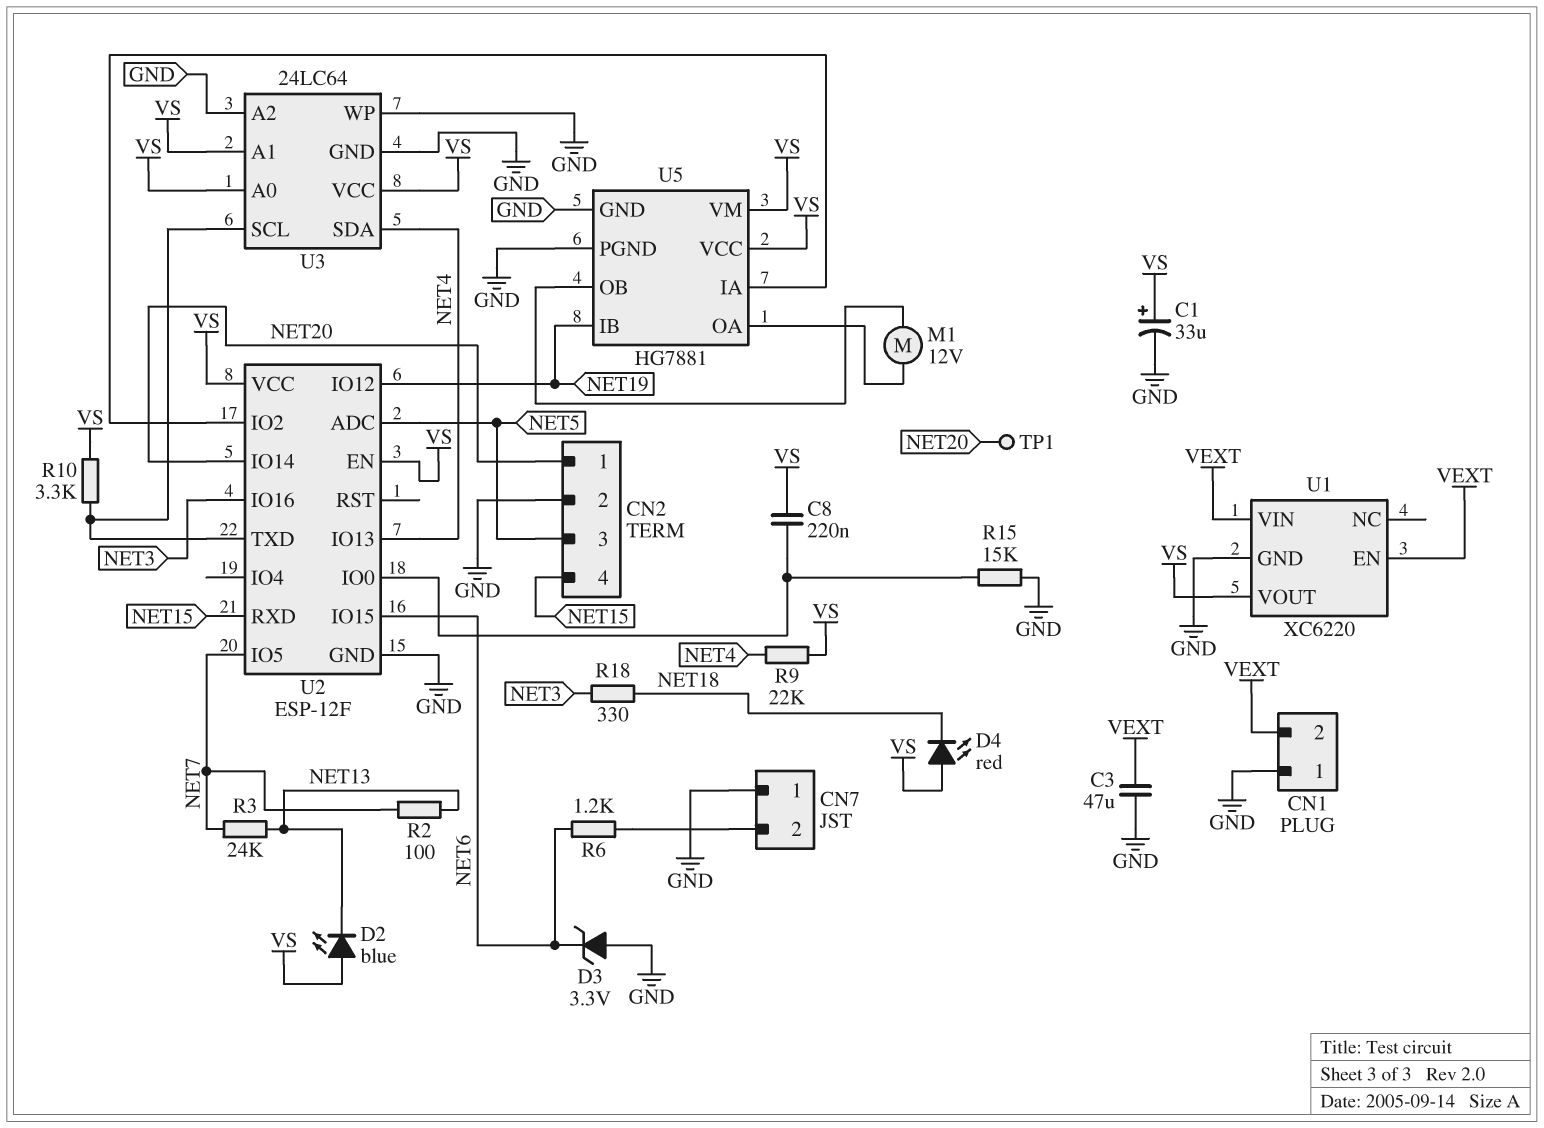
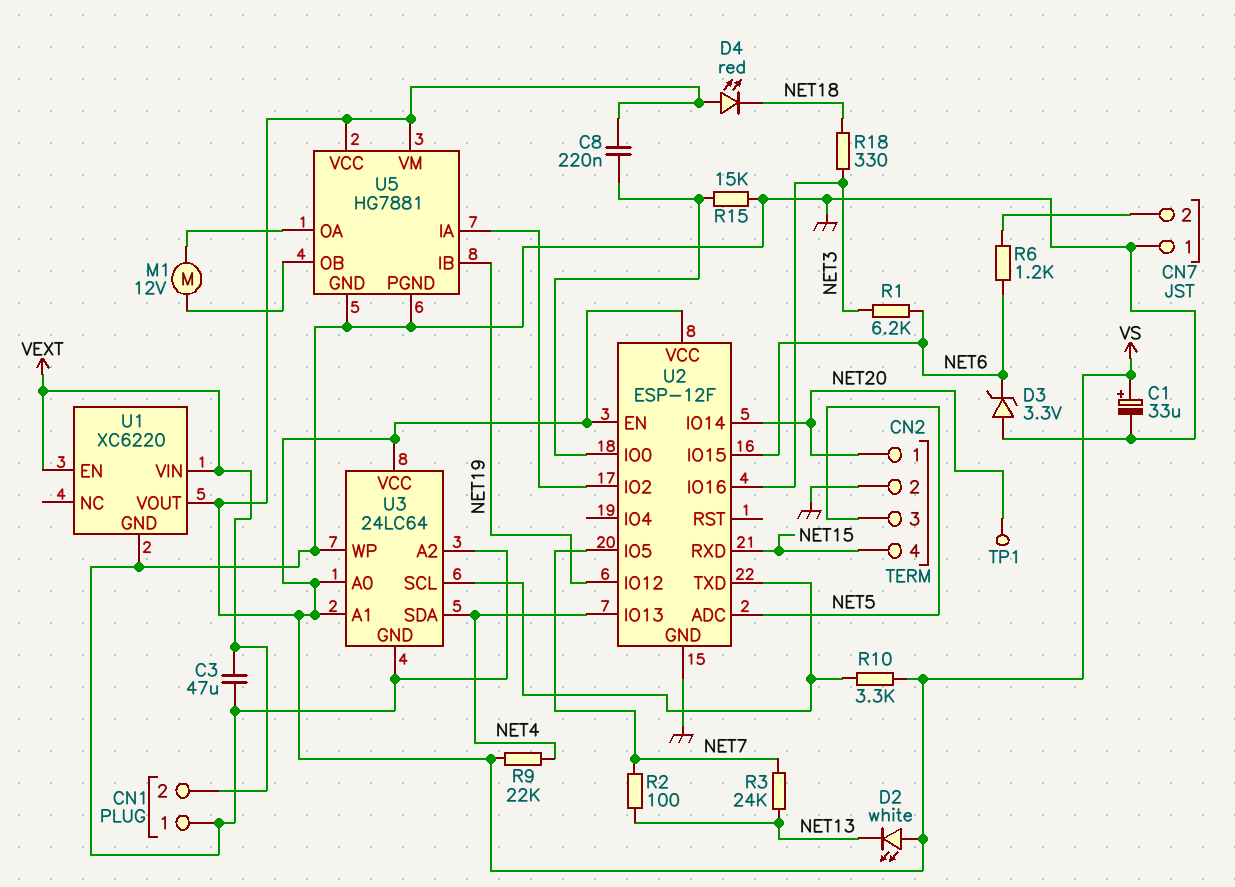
D2: LED blue (A VS, K NET13) -> LED white (A VS, K NET13)
R1: none -> 6.2k (NET3, NET6)

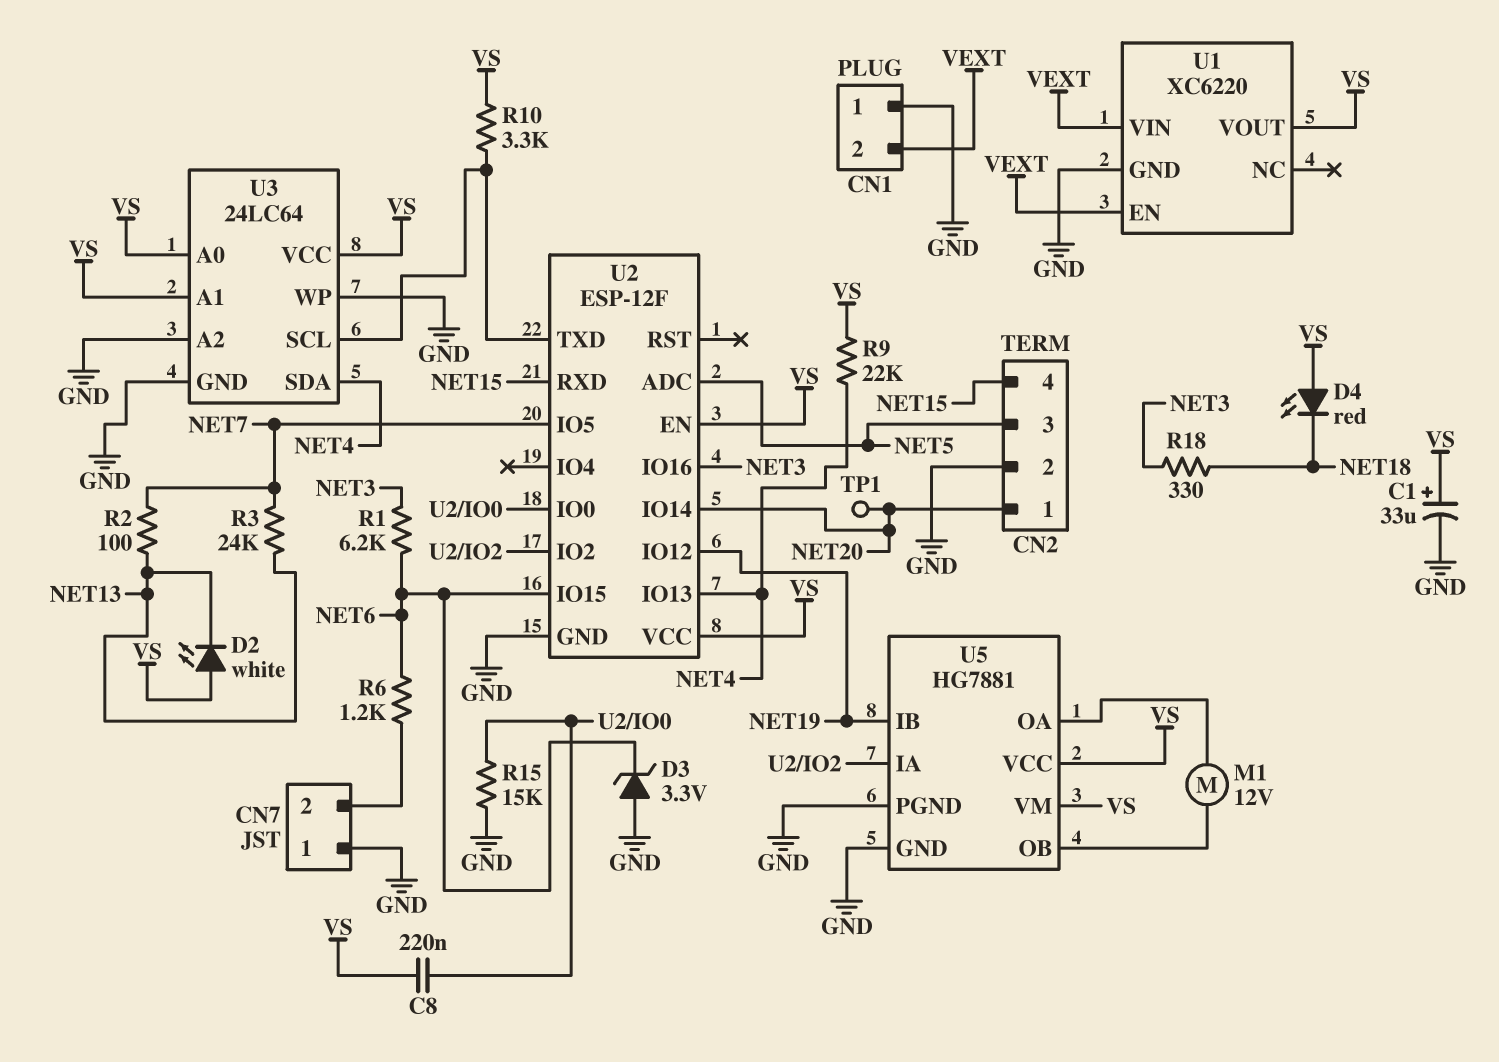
C3: 47uF (GND, VEXT) -> none

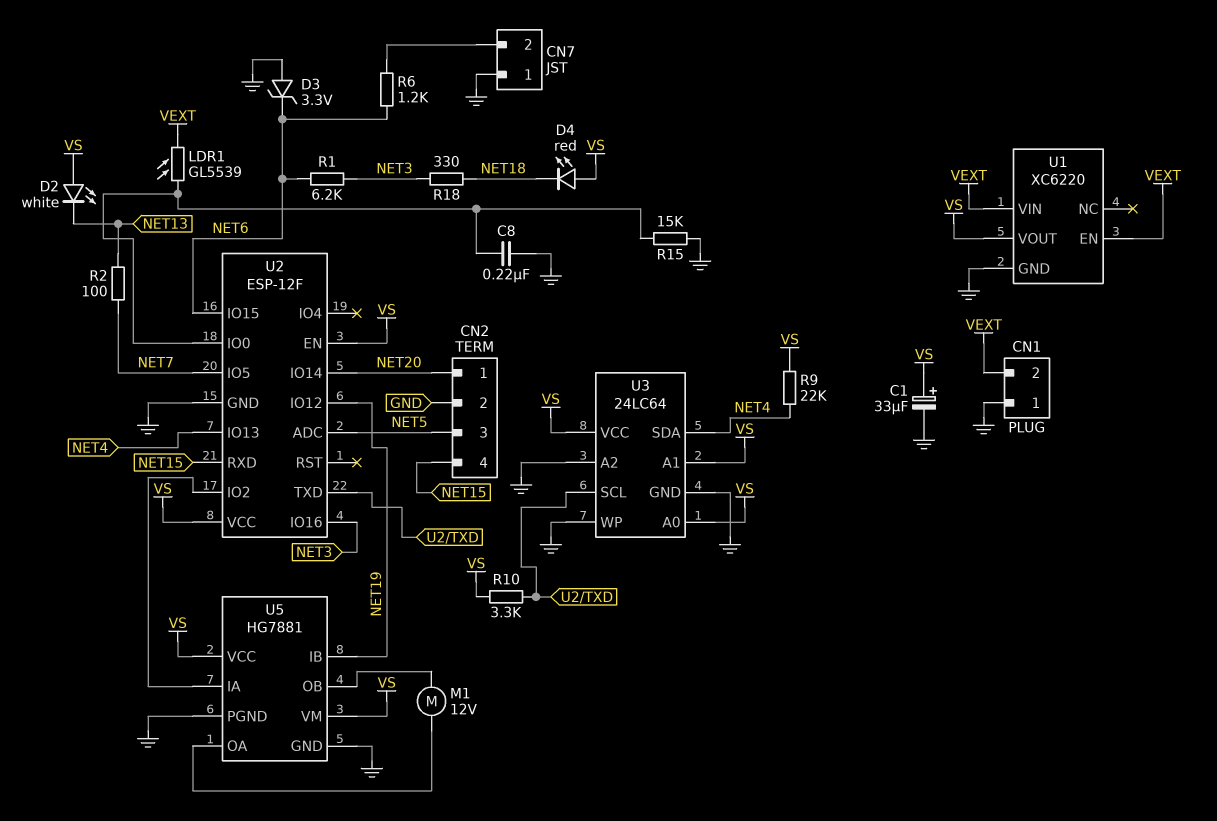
C8: 220nF (U2/IO0, VS) -> 220nF (GND, U2/IO0)
LDR1: none -> GL5539 (U2/IO0, VEXT)
R3: 24k (NET7, NET13) -> none
TP1: test point (NET20) -> none

